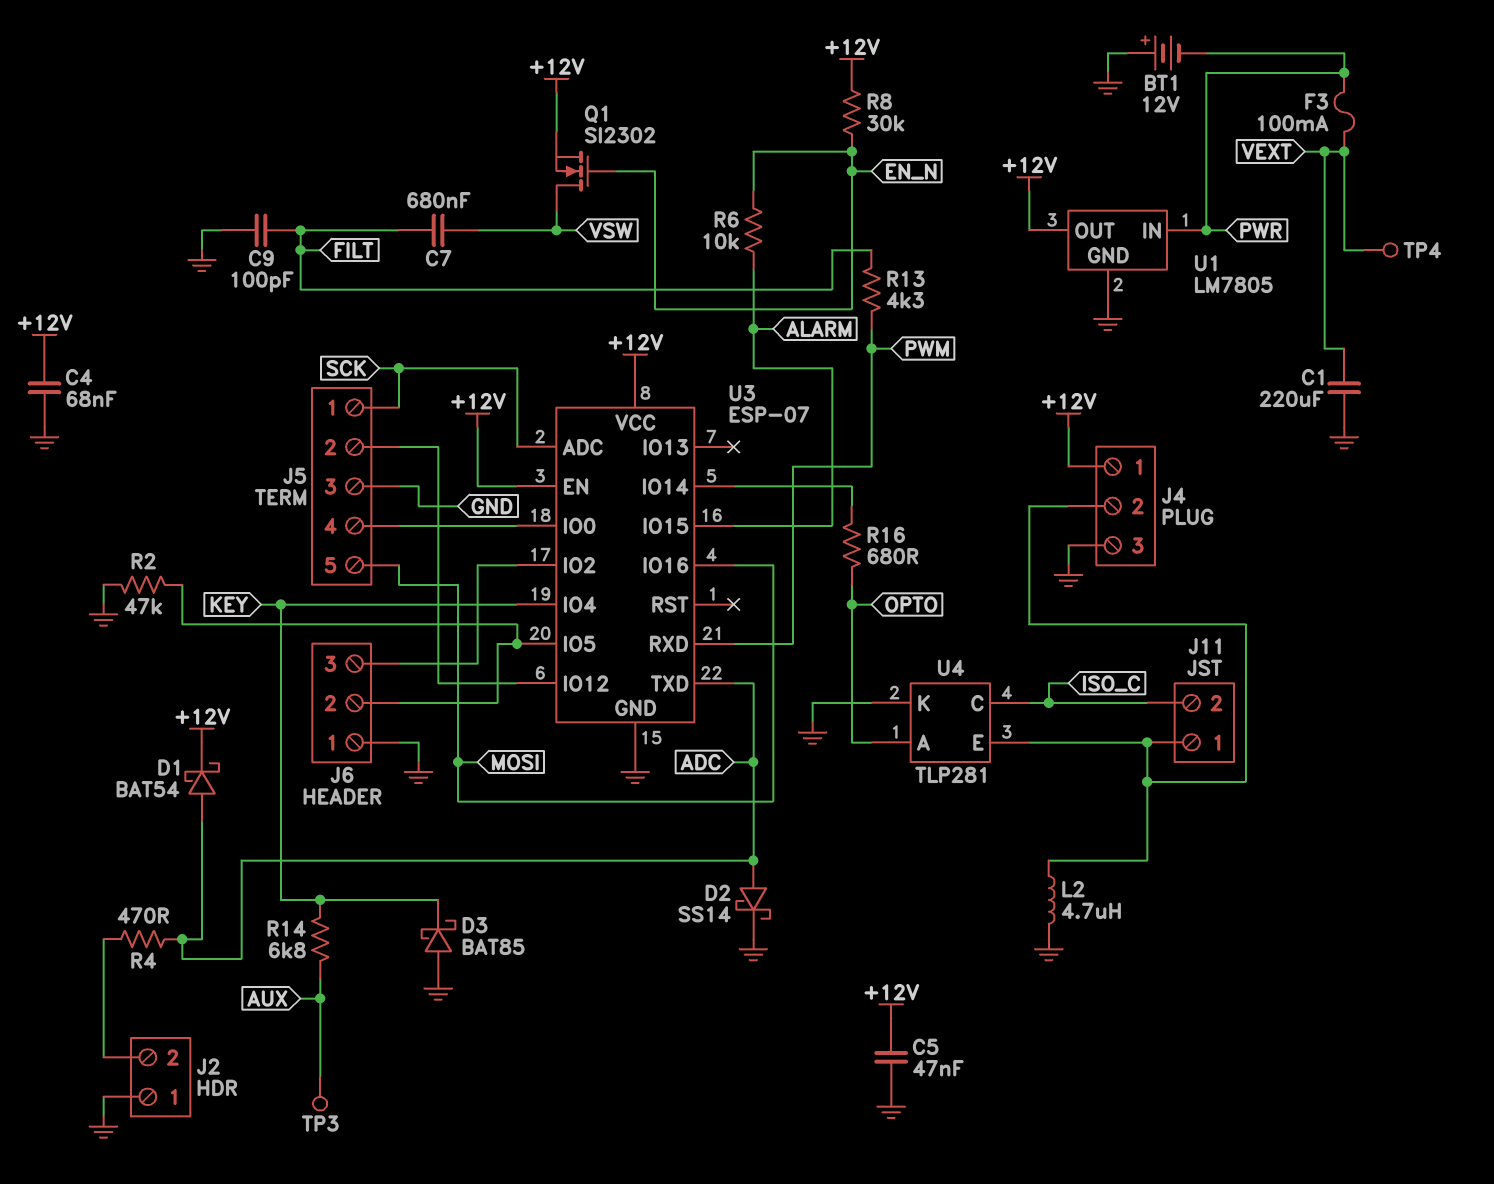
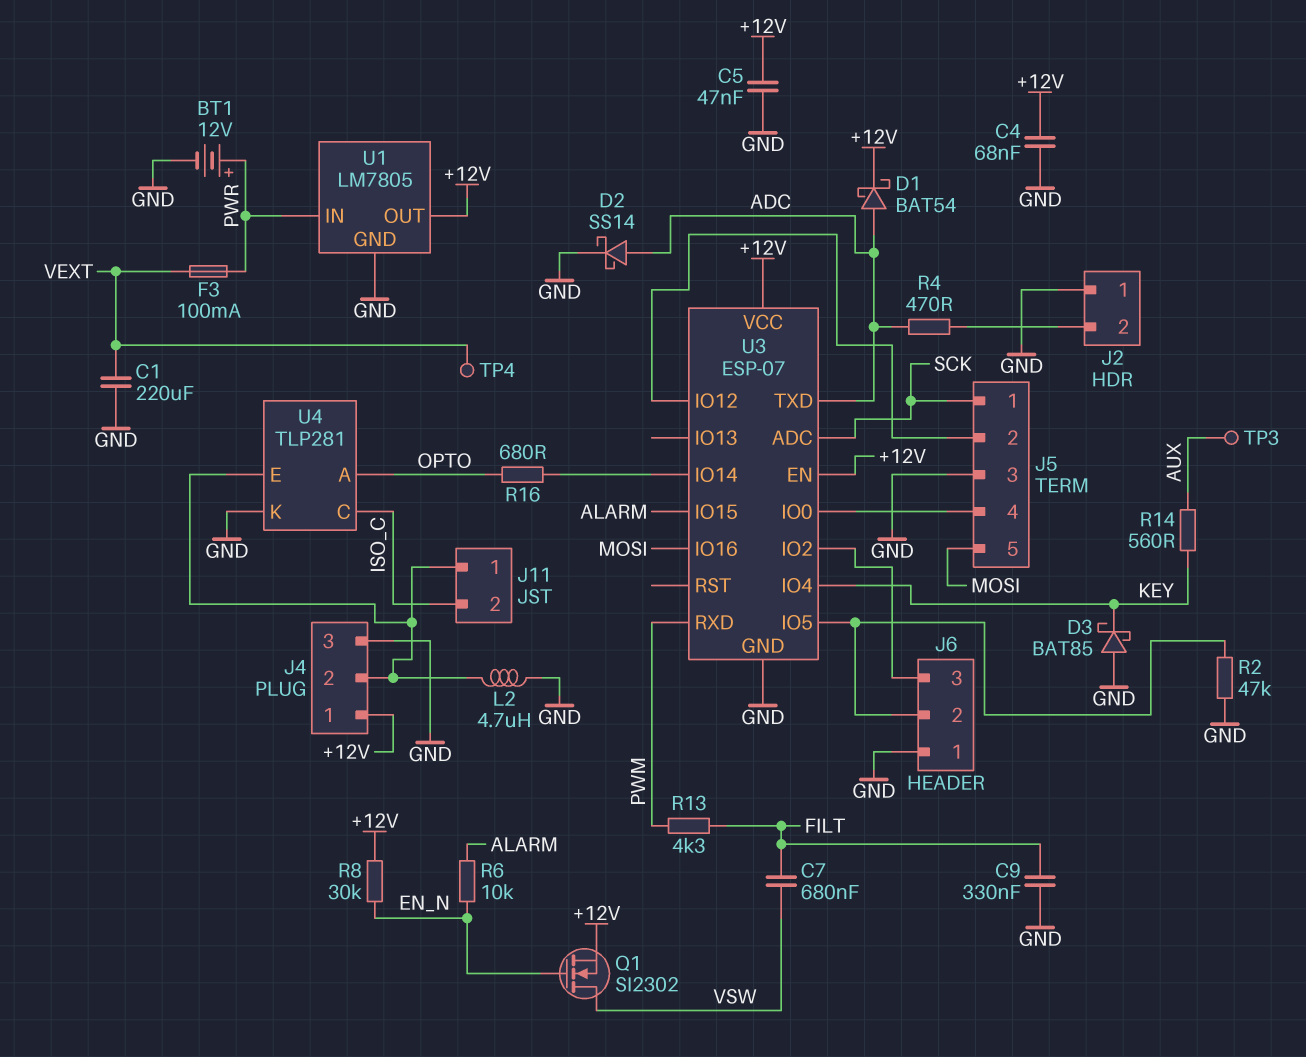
BT1: 12V (plus GND, minus PWR) -> 12V (plus PWR, minus GND)
C9: 100pF (FILT, GND) -> 330nF (FILT, GND)
R14: 6.8k (AUX, KEY) -> 560 (AUX, KEY)

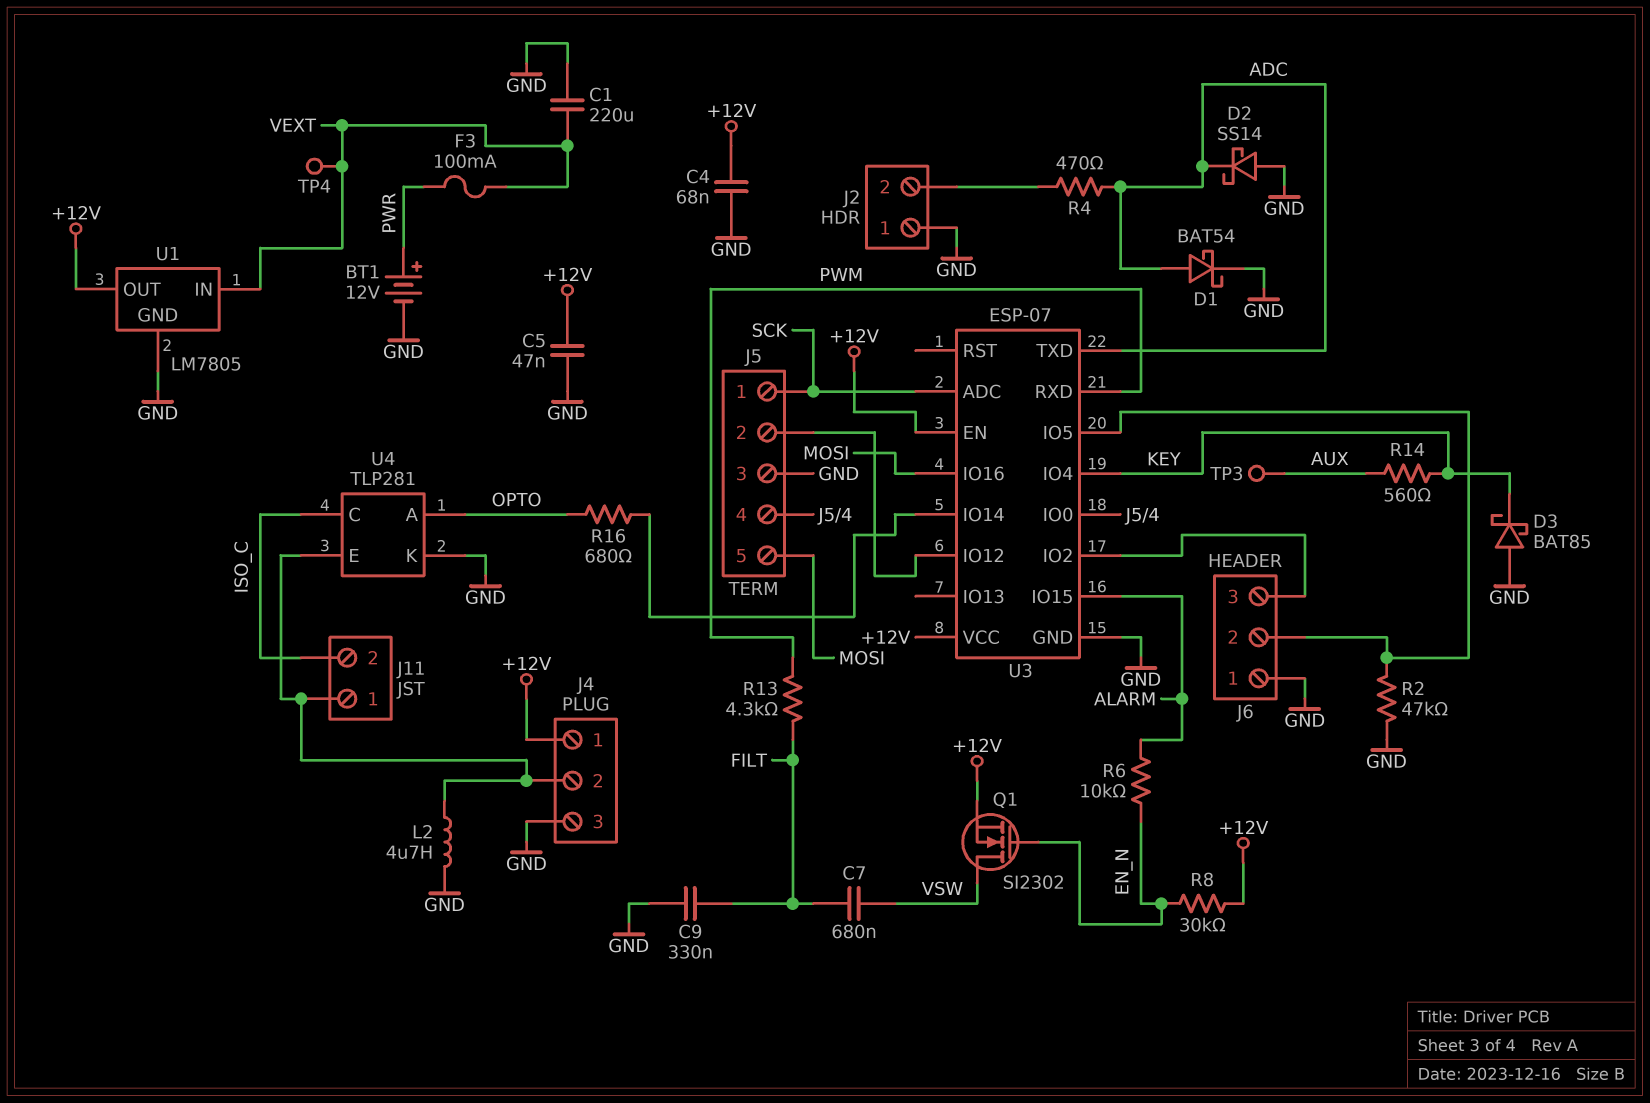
D1: schottky BAT54 (A ADC, K +12V) -> schottky BAT54 (A ADC, K GND)
D2: schottky SS14 (A ADC, K GND) -> schottky SS14 (A GND, K ADC)
U1 pin IN: PWR -> VEXT

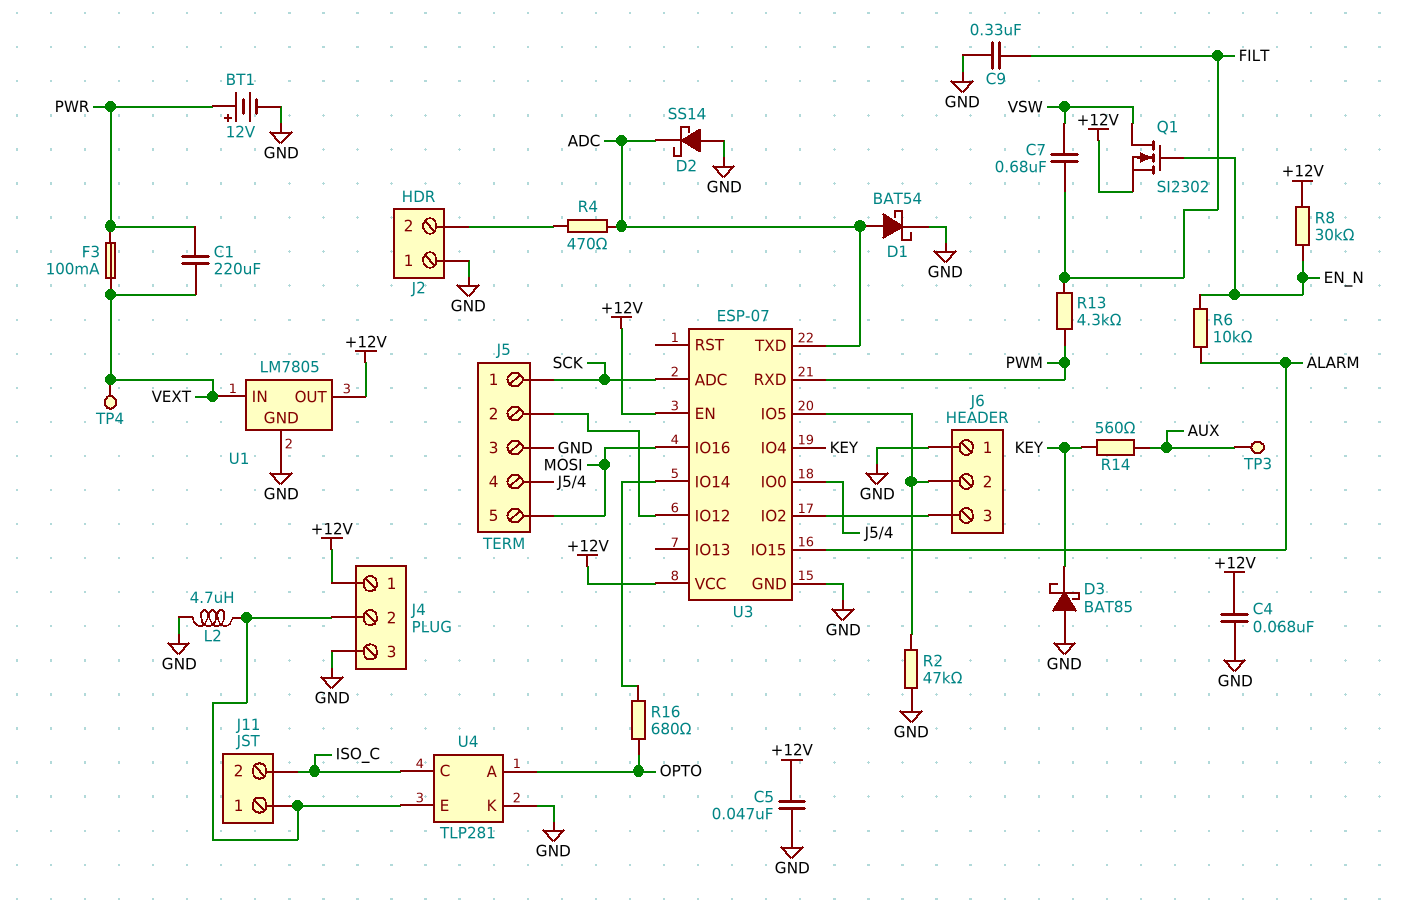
C1: 220uF (GND, VEXT) -> 220uF (PWR, VEXT)

